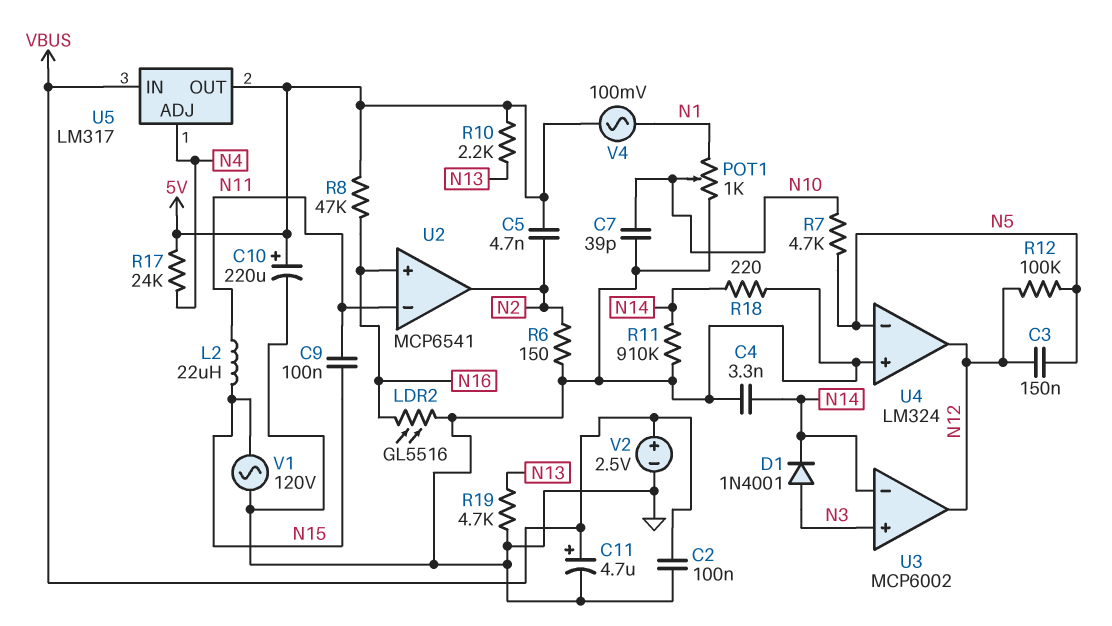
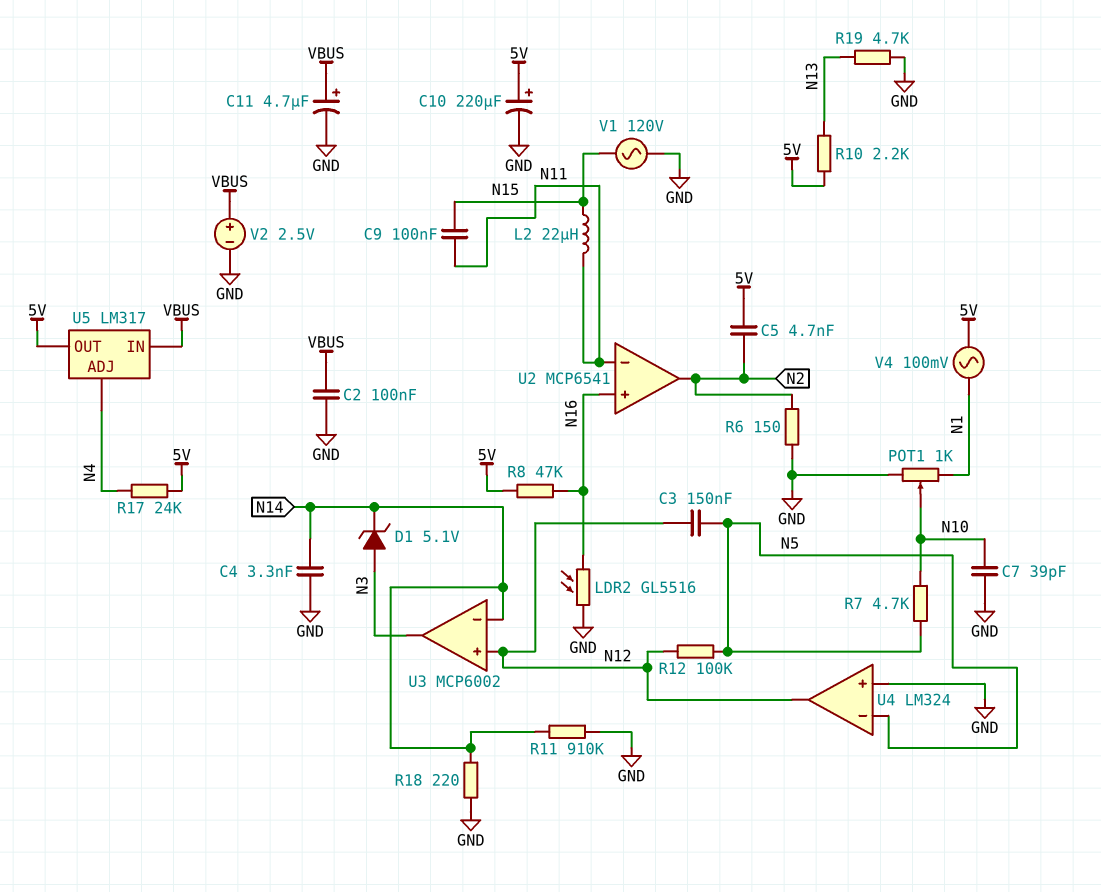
D1: diode 1N4001 (A N3, K N14) -> zener 5.1V (A N3, K N14)
U3 pin in+: N3 -> N12
U3 pin out: N12 -> N3

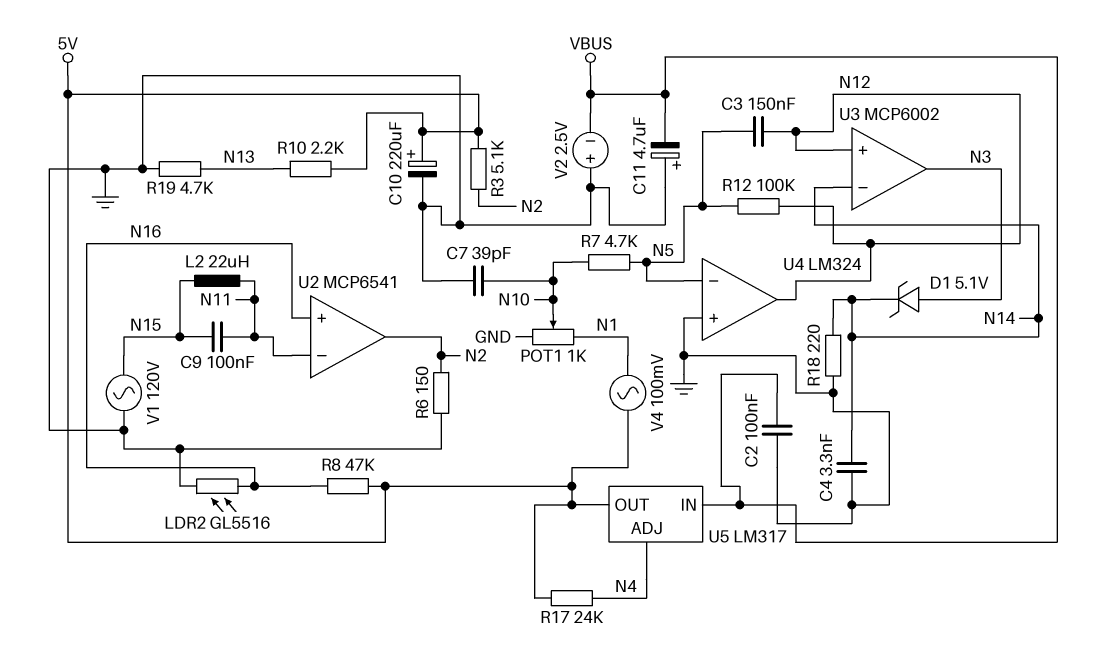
C5: 4.7nF (5V, N2) -> none
C11: 4.7uF (plus VBUS, minus GND) -> 4.7uF (plus GND, minus VBUS)
R3: none -> 5.1k (5V, N2)
R11: 910k (GND, N14) -> none
V2: 2.5V (plus VBUS, minus GND) -> 2.5V (plus GND, minus VBUS)

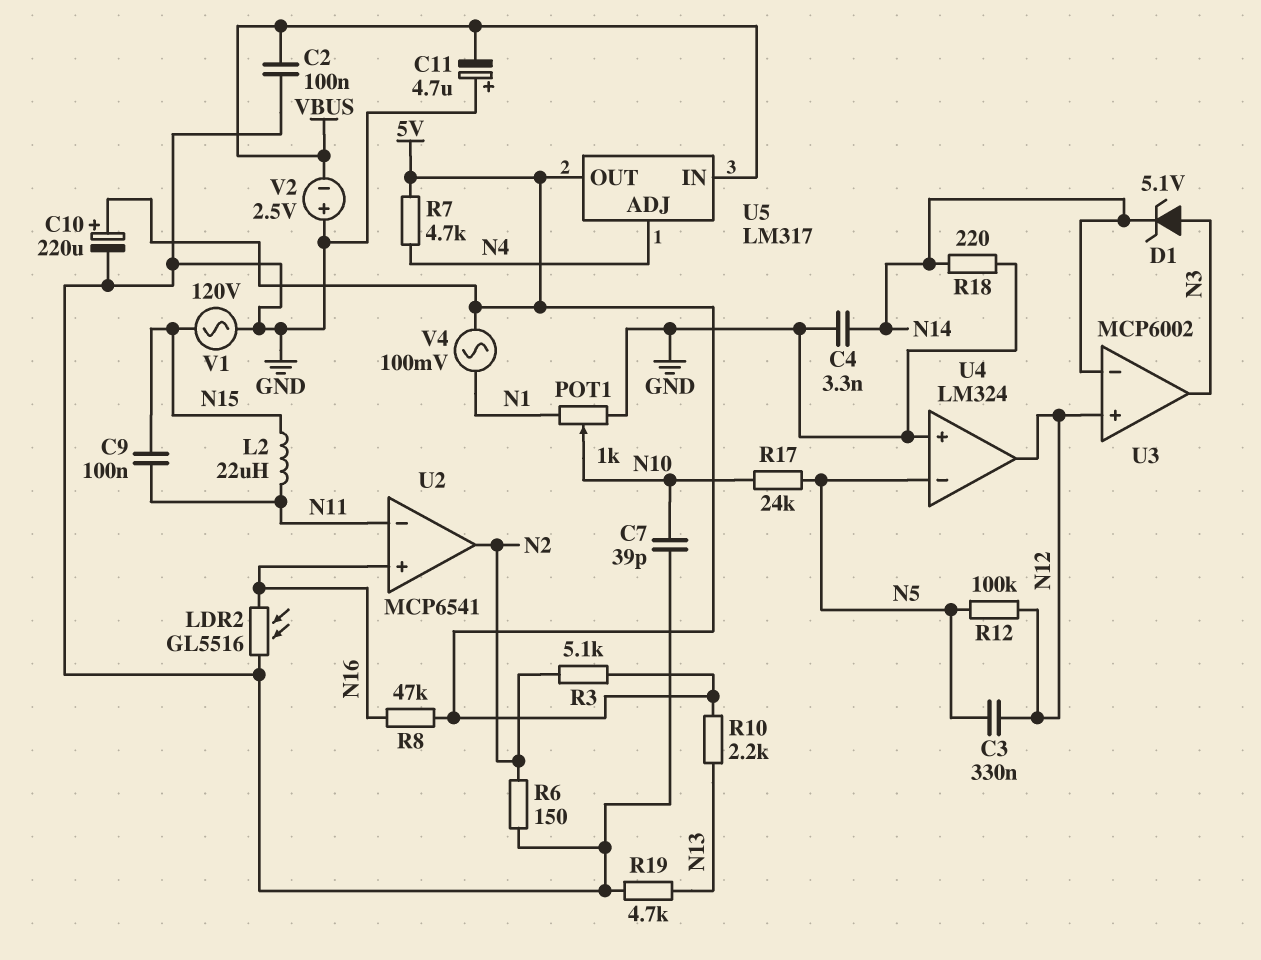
C3: 150nF (N5, N12) -> 330nF (N5, N12)
R7: 4.7k (N5, N10) -> 4.7k (5V, N4)
R17: 24k (5V, N4) -> 24k (N5, N10)

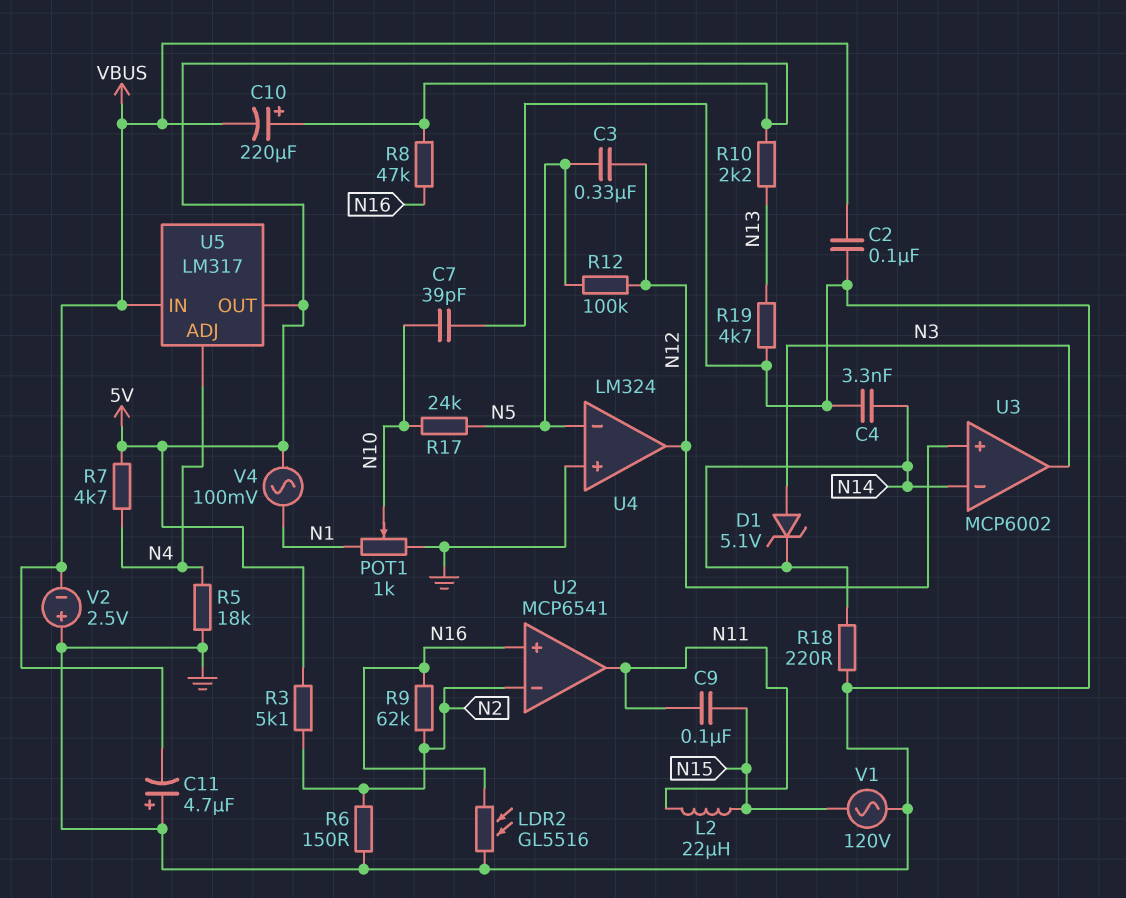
C10: 220uF (plus 5V, minus GND) -> 220uF (plus 5V, minus VBUS)
R5: none -> 18k (GND, N4)
R9: none -> 62k (N2, N16)
U2 pin in-: N11 -> N2
U2 pin out: N2 -> N11

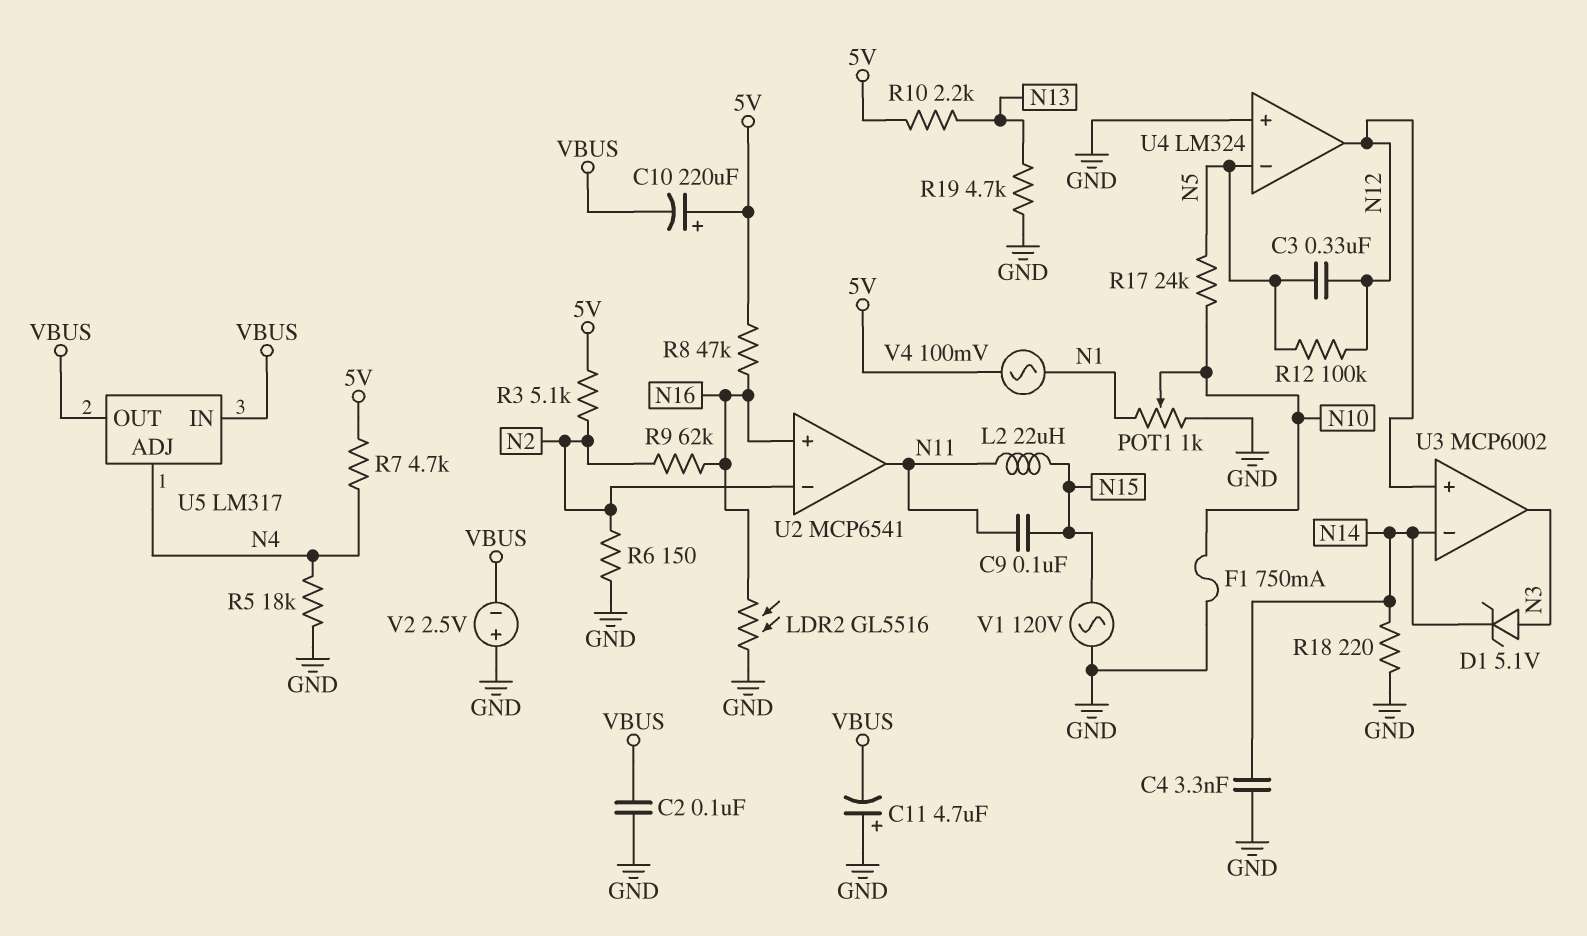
C7: 39pF (GND, N10) -> none
F1: none -> 750mA (GND, N10)
U5 pin OUT: 5V -> VBUS

